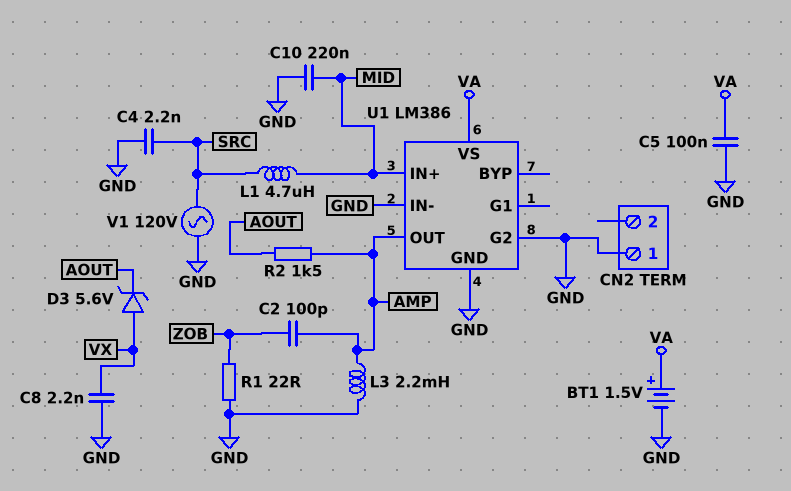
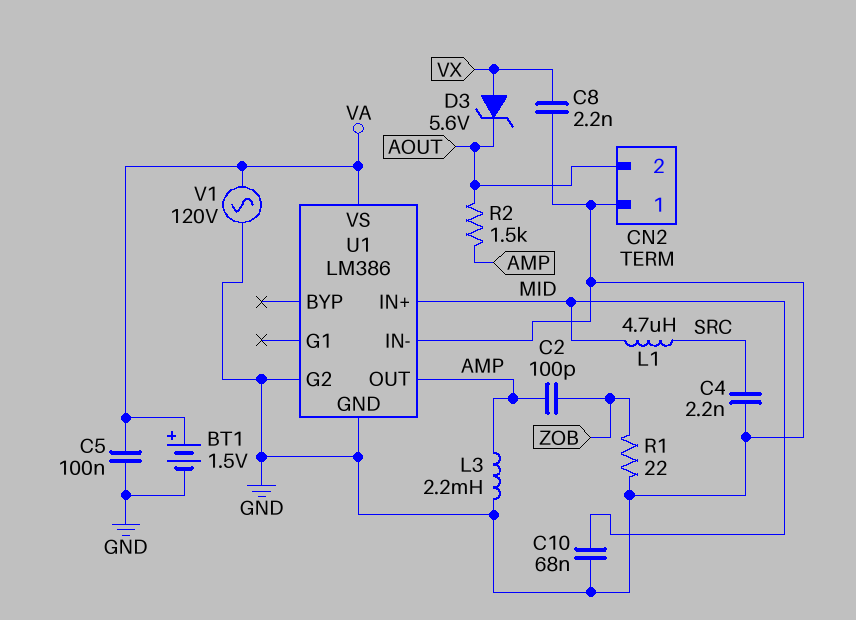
C10: 220nF (GND, MID) -> 68nF (GND, MID)
CN2 pin 2: none -> AOUT
V1: AC 120V (GND, SRC) -> AC 120V (GND, VA)

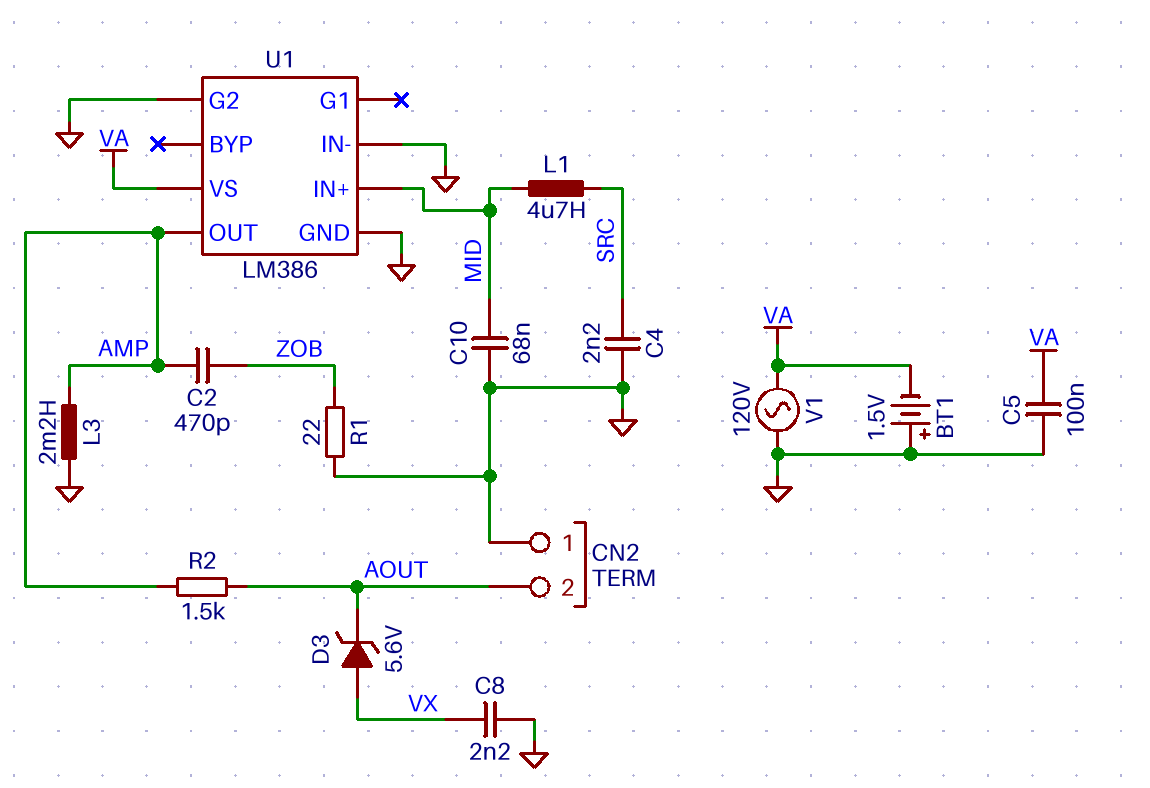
BT1: 1.5V (plus VA, minus GND) -> 1.5V (plus GND, minus VA)
C2: 100pF (AMP, ZOB) -> 470pF (AMP, ZOB)

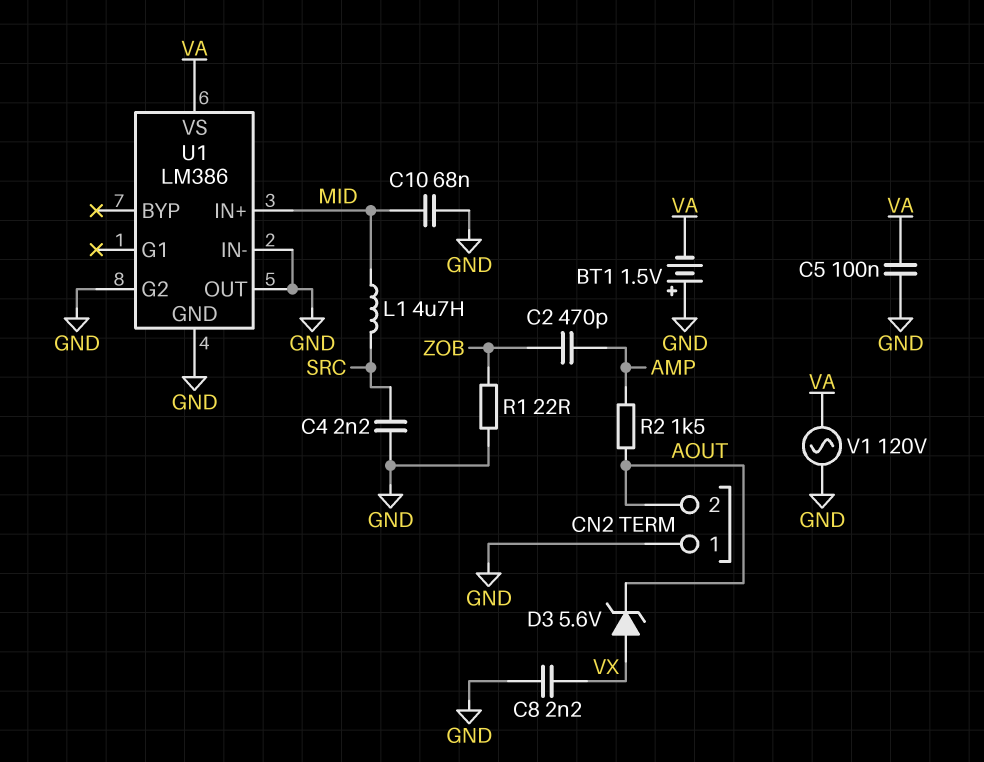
L3: 2.2mH (AMP, GND) -> none
U1 pin OUT: AMP -> GND

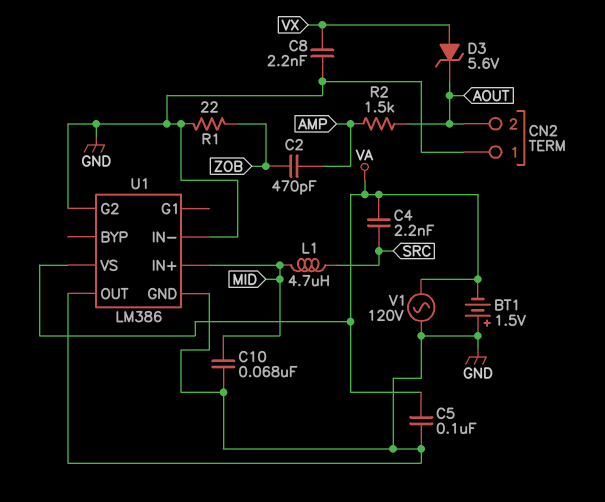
C4: 2.2nF (GND, SRC) -> 2.2nF (SRC, VA)

